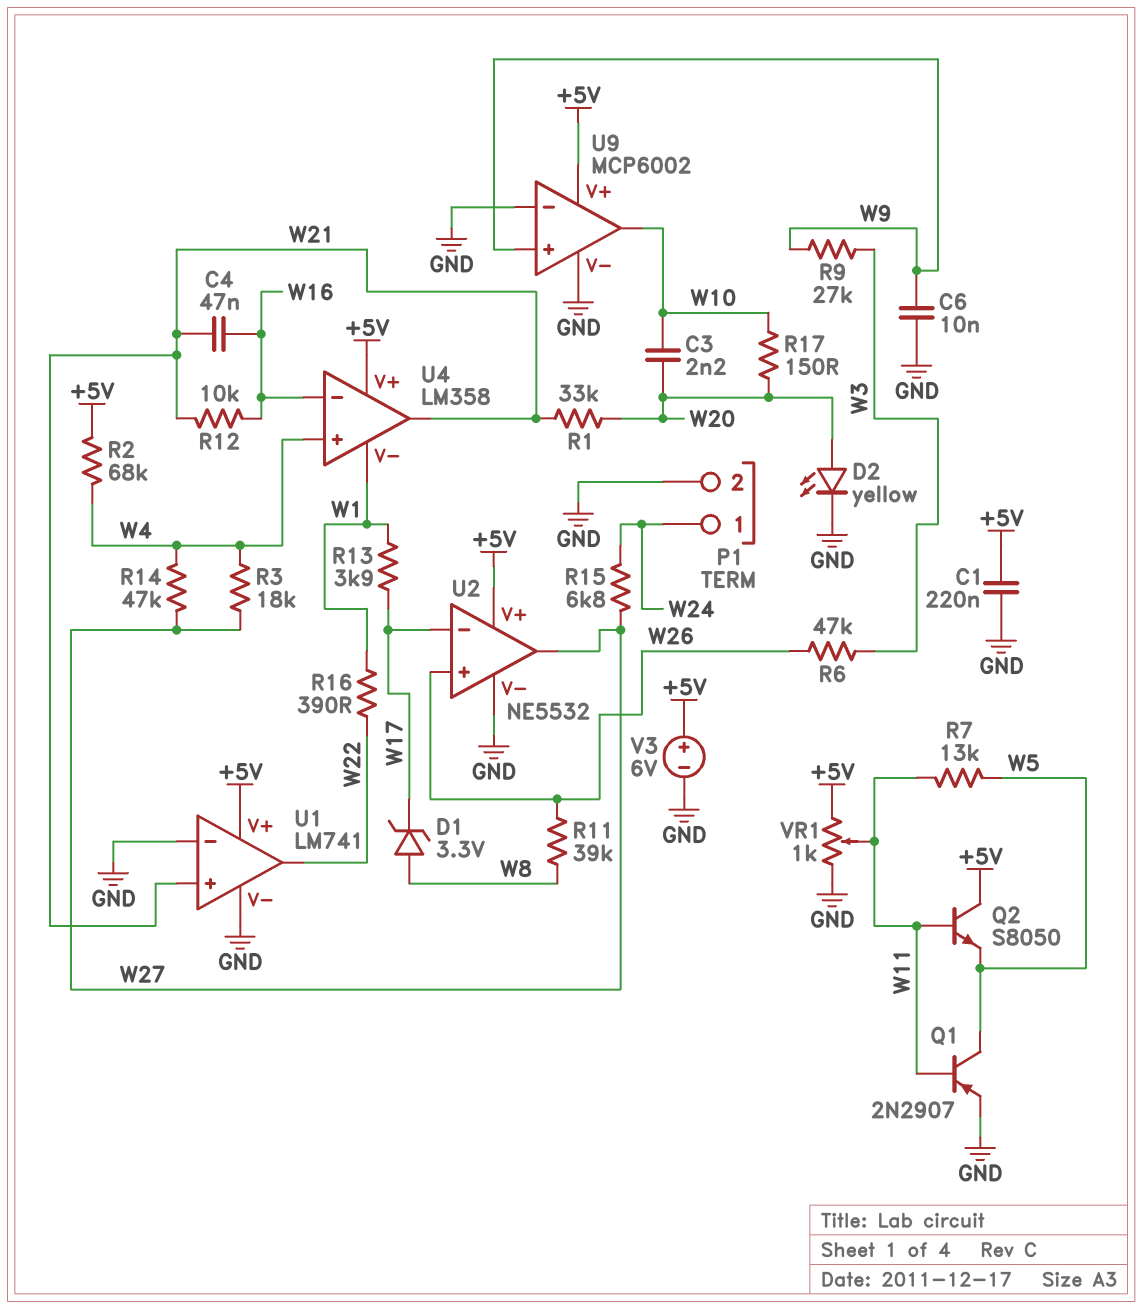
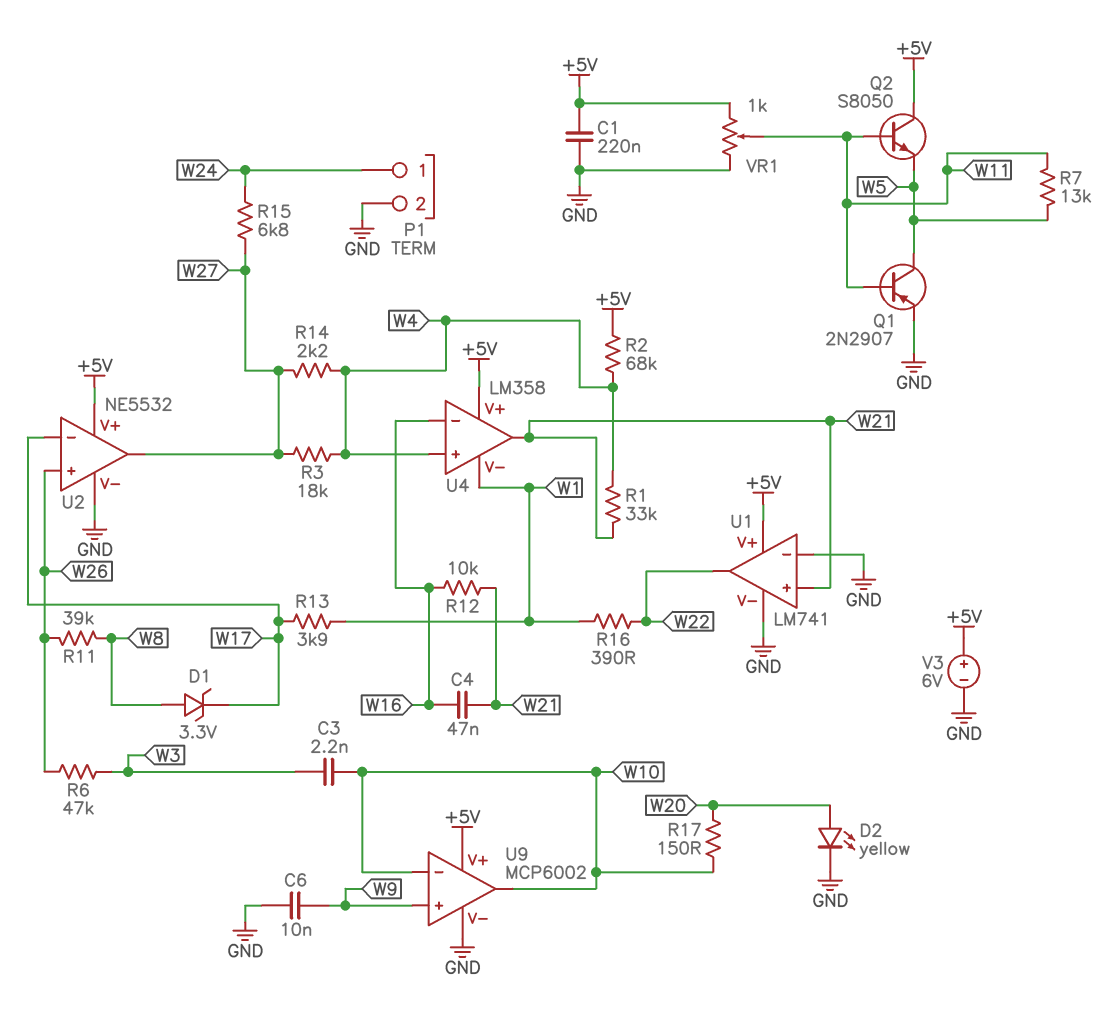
C3: 2.2nF (W10, W20) -> 2.2nF (W3, W10)
R1: 33k (W20, W21) -> 33k (W4, W21)
R9: 27k (W3, W9) -> none
R14: 47k (W4, W27) -> 2.2k (W4, W27)
U9 pin in-: GND -> W10

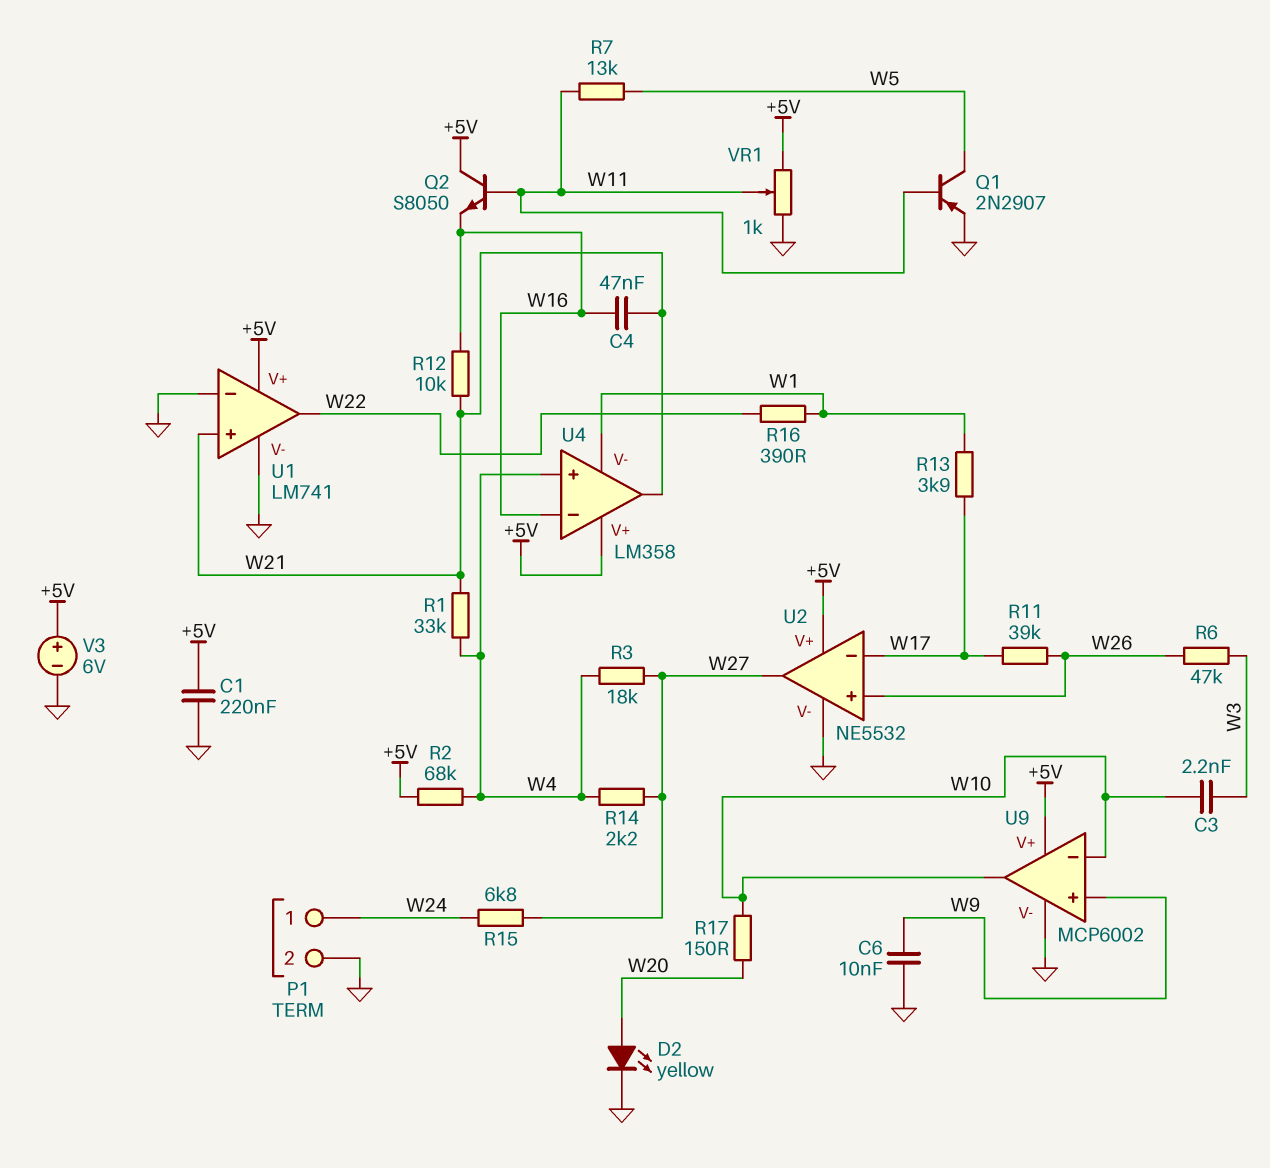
D1: zener 3.3V (A W8, K W17) -> none
Q2: NPN S8050 (B W11, C +5V, E W5) -> NPN S8050 (B W11, C +5V, E W16)
R11: 39k (W8, W26) -> 39k (W17, W26)

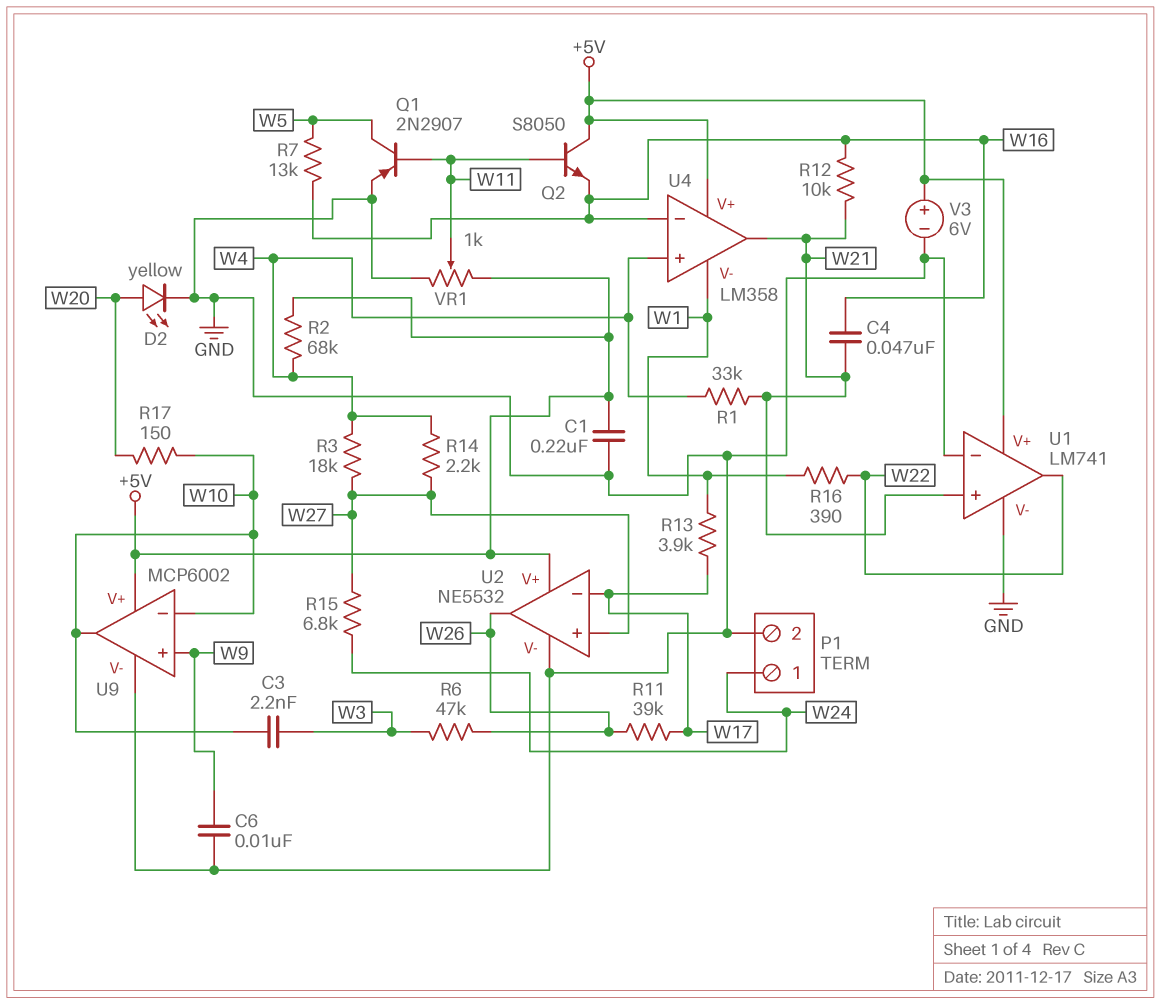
R7: 13k (W5, W11) -> 13k (W5, W16)
U2 pin in+: W26 -> W27
U2 pin out: W27 -> W26

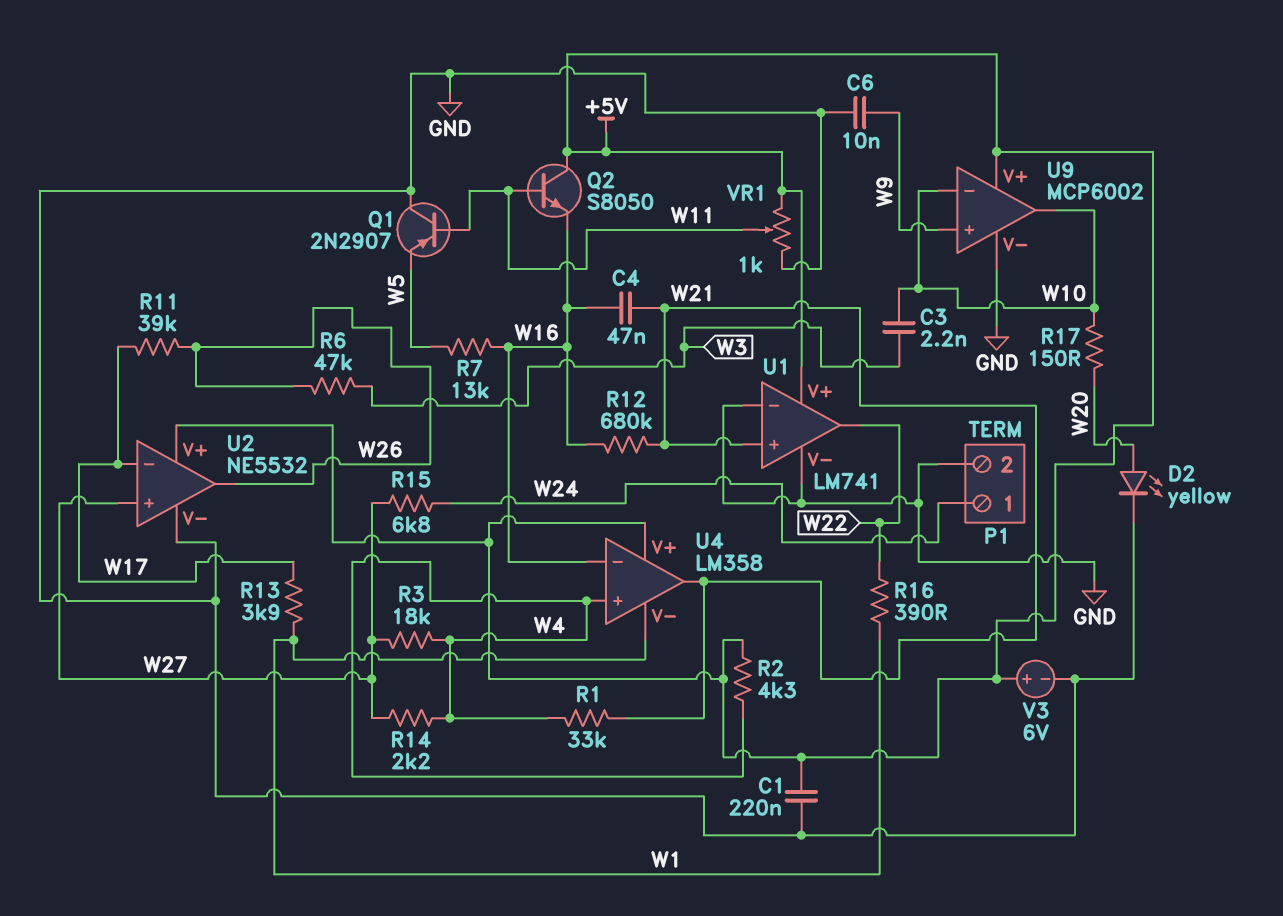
Q1: PNP 2N2907 (B W11, C W5, E GND) -> PNP 2N2907 (B W11, C GND, E W5)
R2: 68k (+5V, W4) -> 4.3k (+5V, W4)
R12: 10k (W16, W21) -> 680k (W16, W21)

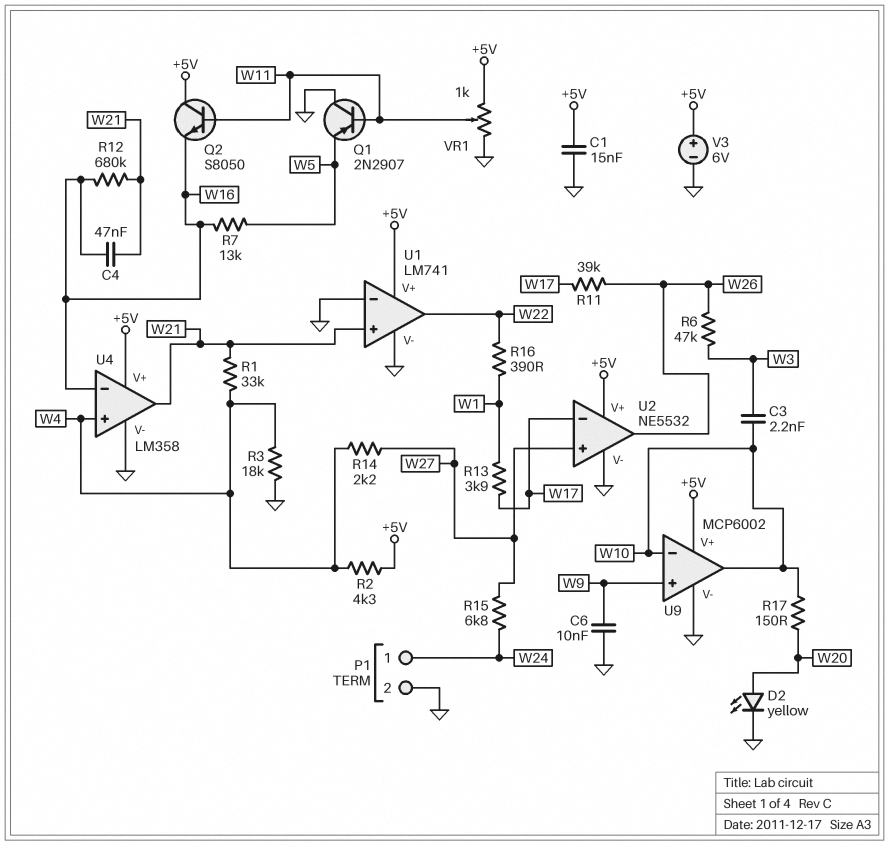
C1: 220nF (+5V, GND) -> 15nF (+5V, GND)
R3: 18k (W4, W27) -> 18k (GND, W4)
U4 pin V-: W1 -> GND

